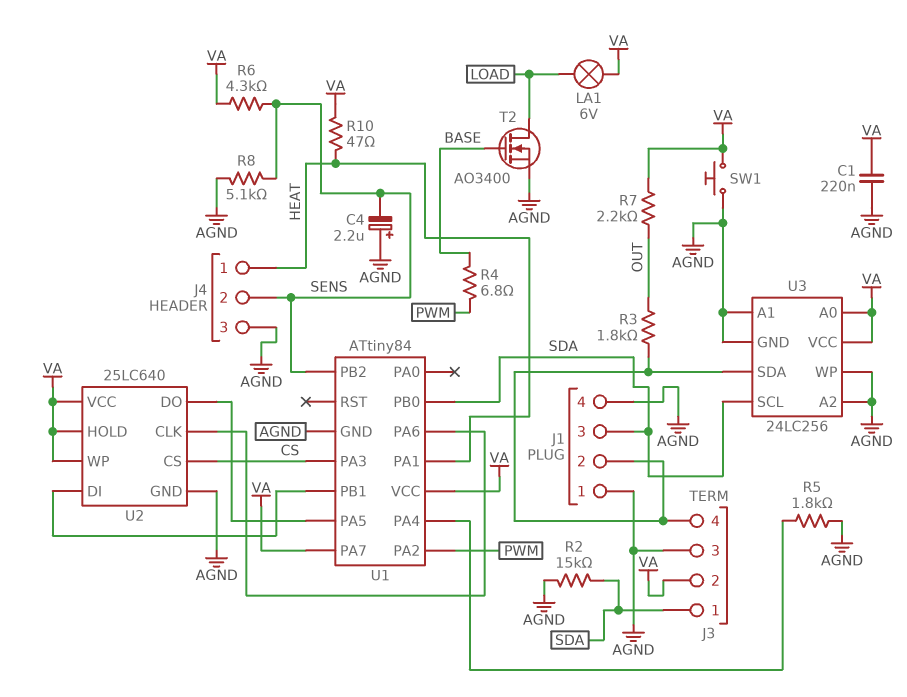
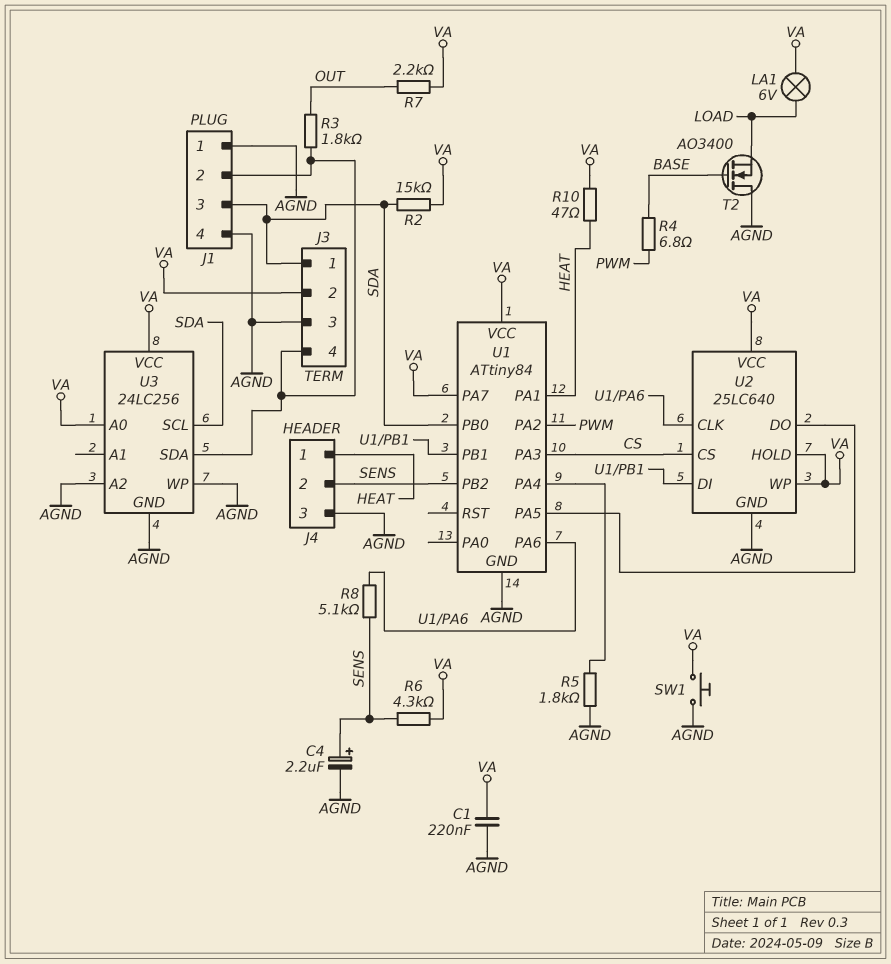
C4: 2.2uF (plus AGND, minus SENS) -> 2.2uF (plus SENS, minus AGND)
R2: 15k (AGND, SDA) -> 15k (SDA, VA)
R8: 5.1k (AGND, SENS) -> 5.1k (SENS, U1/PA6)
T2: NMOS AO3400 (G BASE, D LOAD, S AGND) -> NMOS AO3400 (G BASE, D AGND, S LOAD)
U3 pin A1: AGND -> none

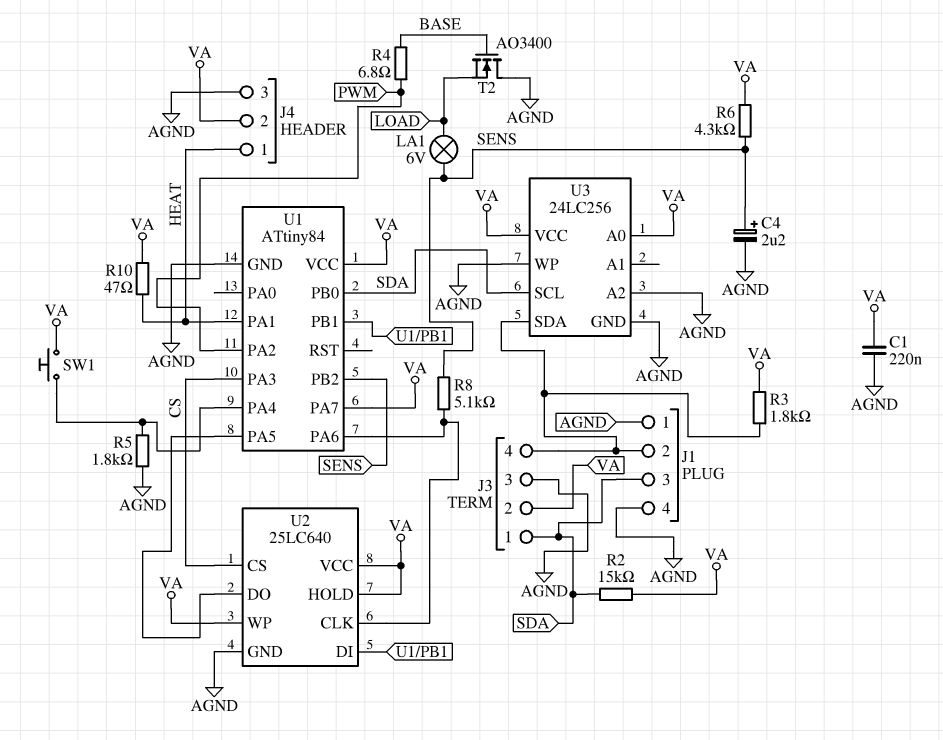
J4 pin 2: SENS -> VA
LA1: lamp 6V (LOAD, VA) -> lamp 6V (LOAD, SENS)
R3: 1.8k (J1/2, OUT) -> 1.8k (J1/2, VA)
R7: 2.2k (OUT, VA) -> none
SW1: button (AGND, VA) -> button (U1/PA4, VA)

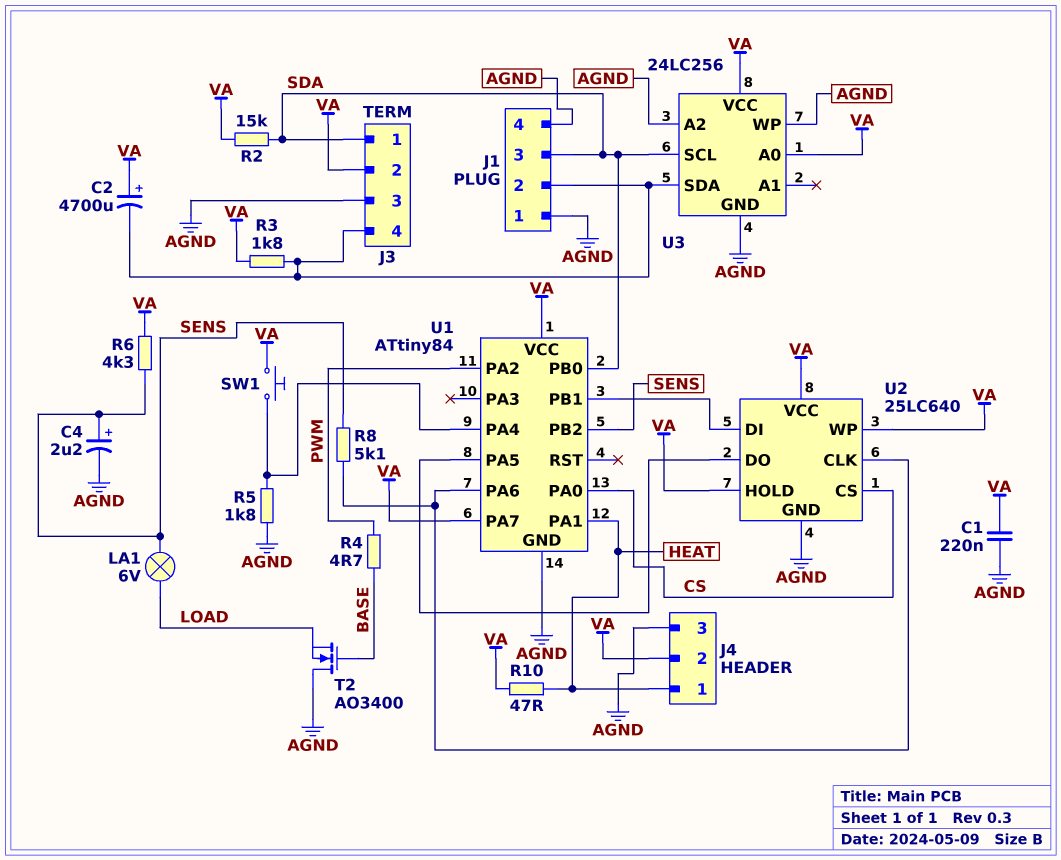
C2: none -> 4700uF (plus VA, minus J1/2)
R4: 6.8 (BASE, PWM) -> 4.7 (BASE, PWM)
U1 pin PA0: none -> CS
U1 pin PA3: CS -> none

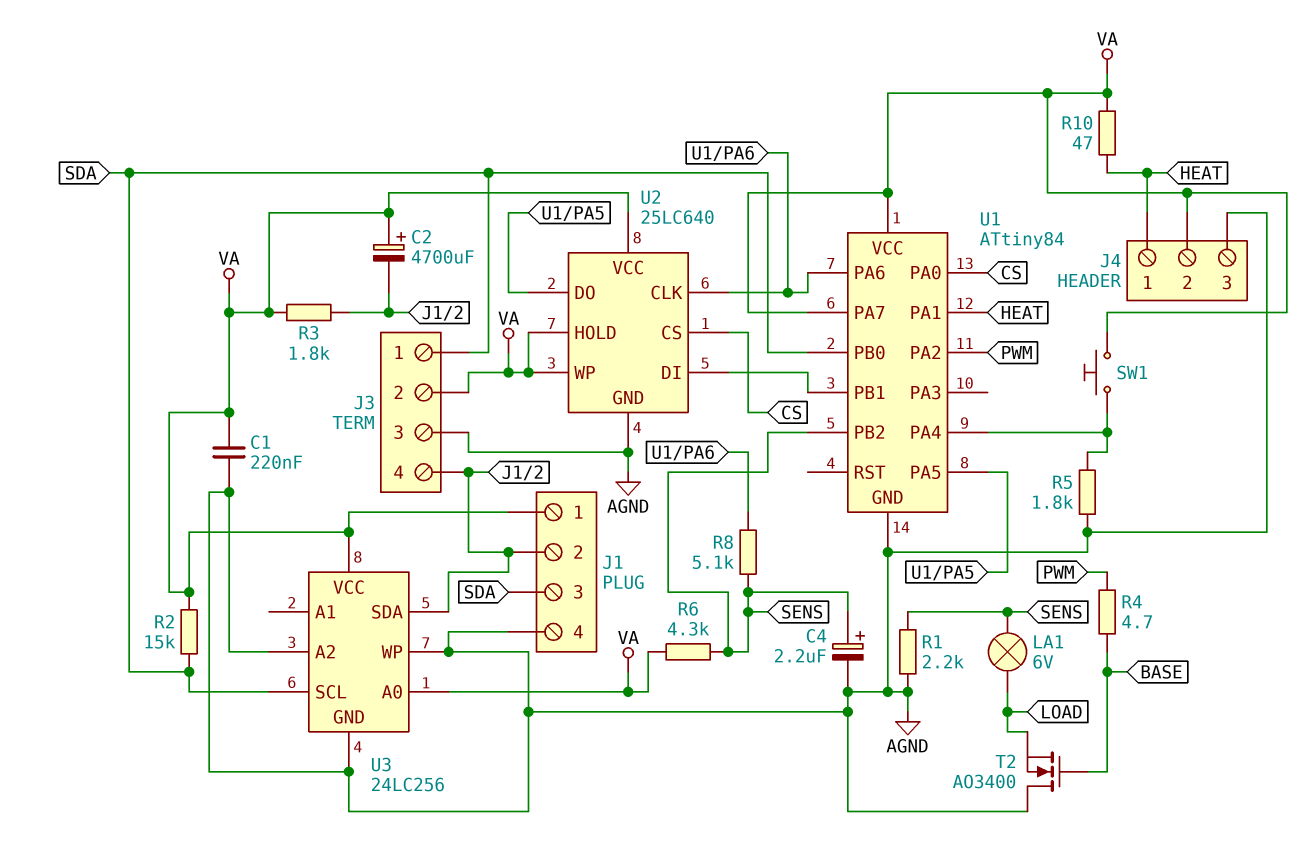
J1 pin 1: AGND -> VA
R1: none -> 2.2k (AGND, SENS)

